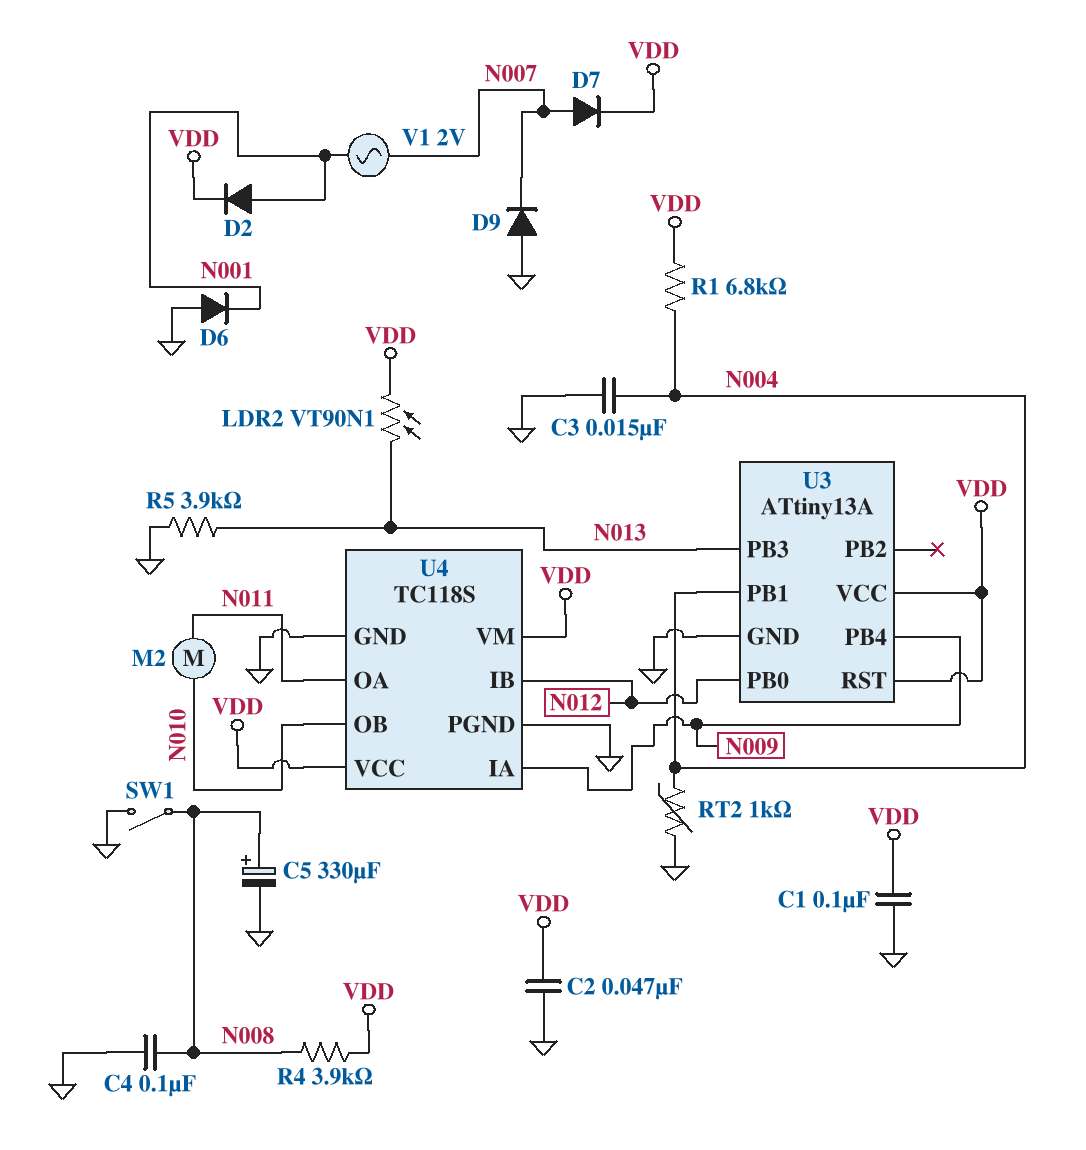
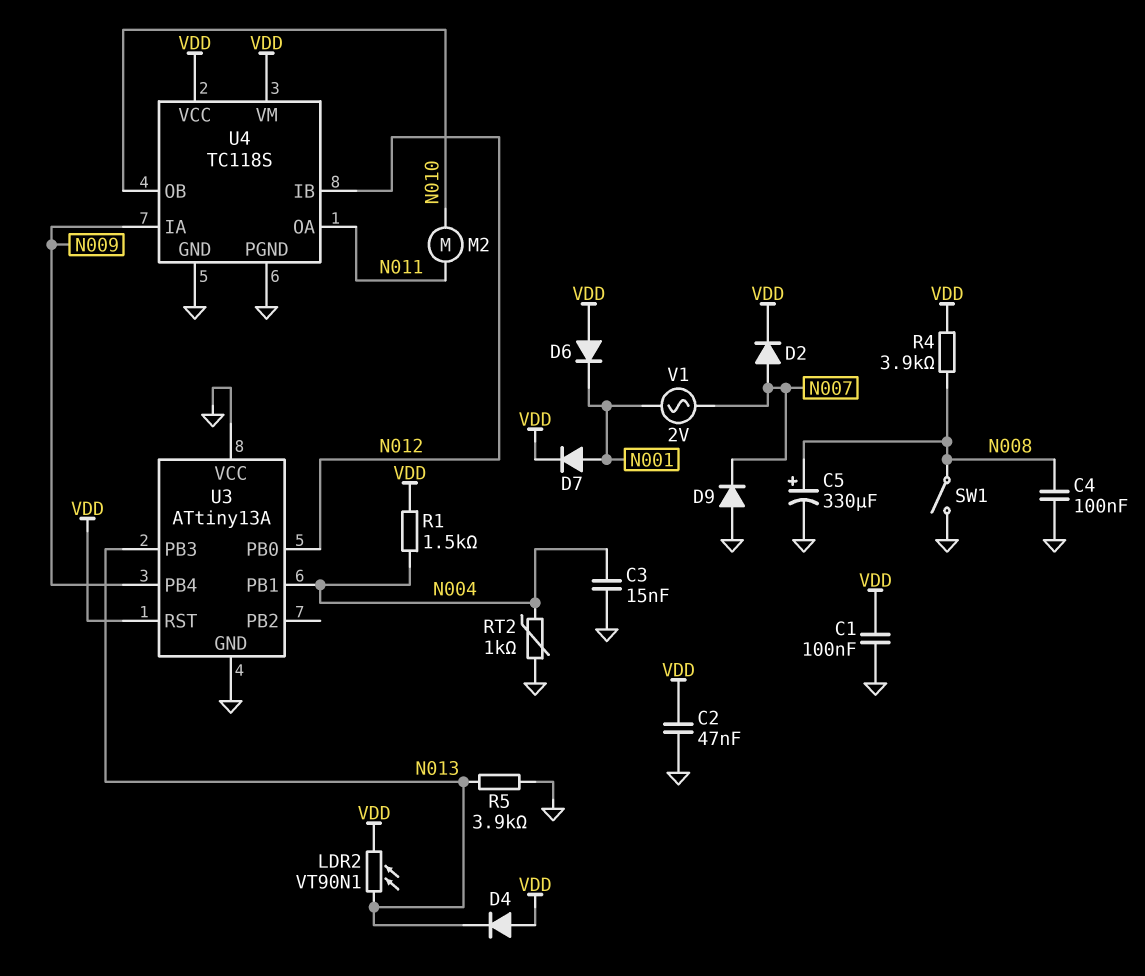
D2: diode (A N001, K VDD) -> diode (A N007, K VDD)
D4: none -> diode (A VDD, K N013)
D6: diode (A GND, K N001) -> diode (A VDD, K N001)
D7: diode (A N007, K VDD) -> diode (A N001, K VDD)
R1: 6.8k (N004, VDD) -> 1.5k (N004, VDD)
U3 pin VCC: VDD -> GND

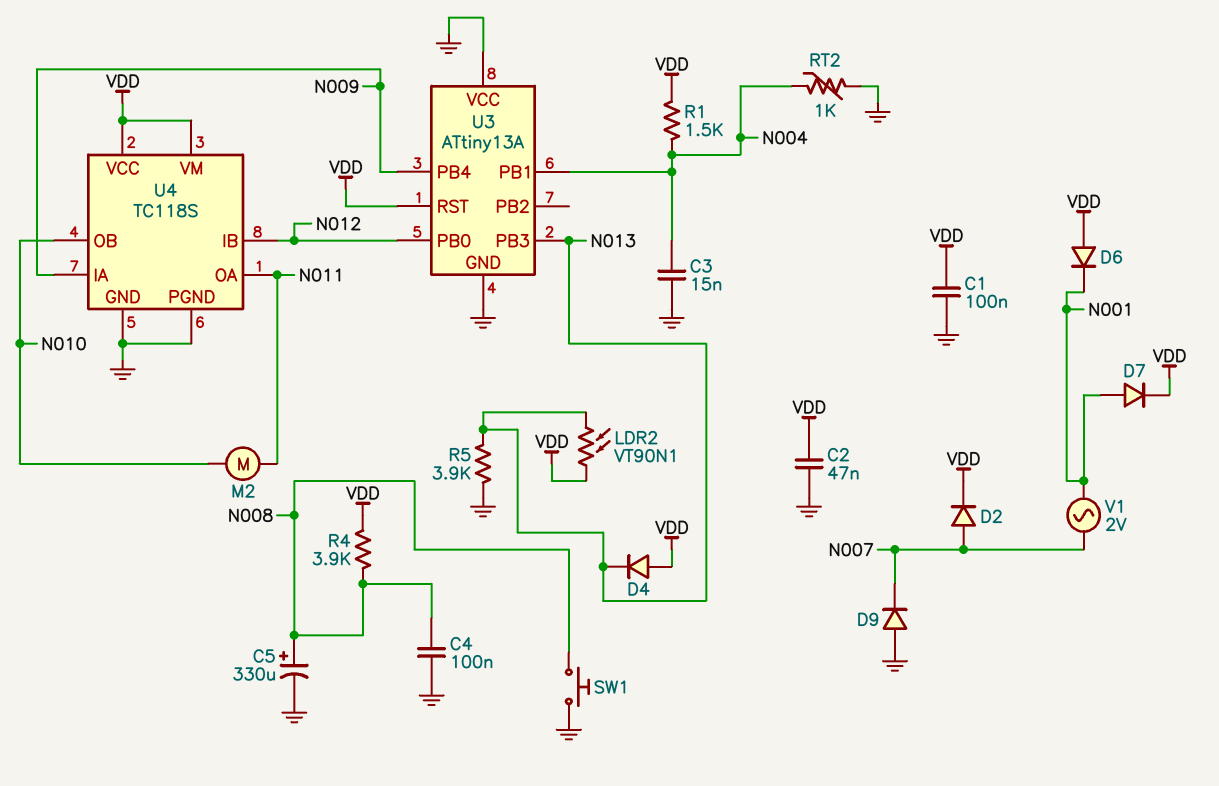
SW1: switch (GND, N008) -> button (GND, N008)

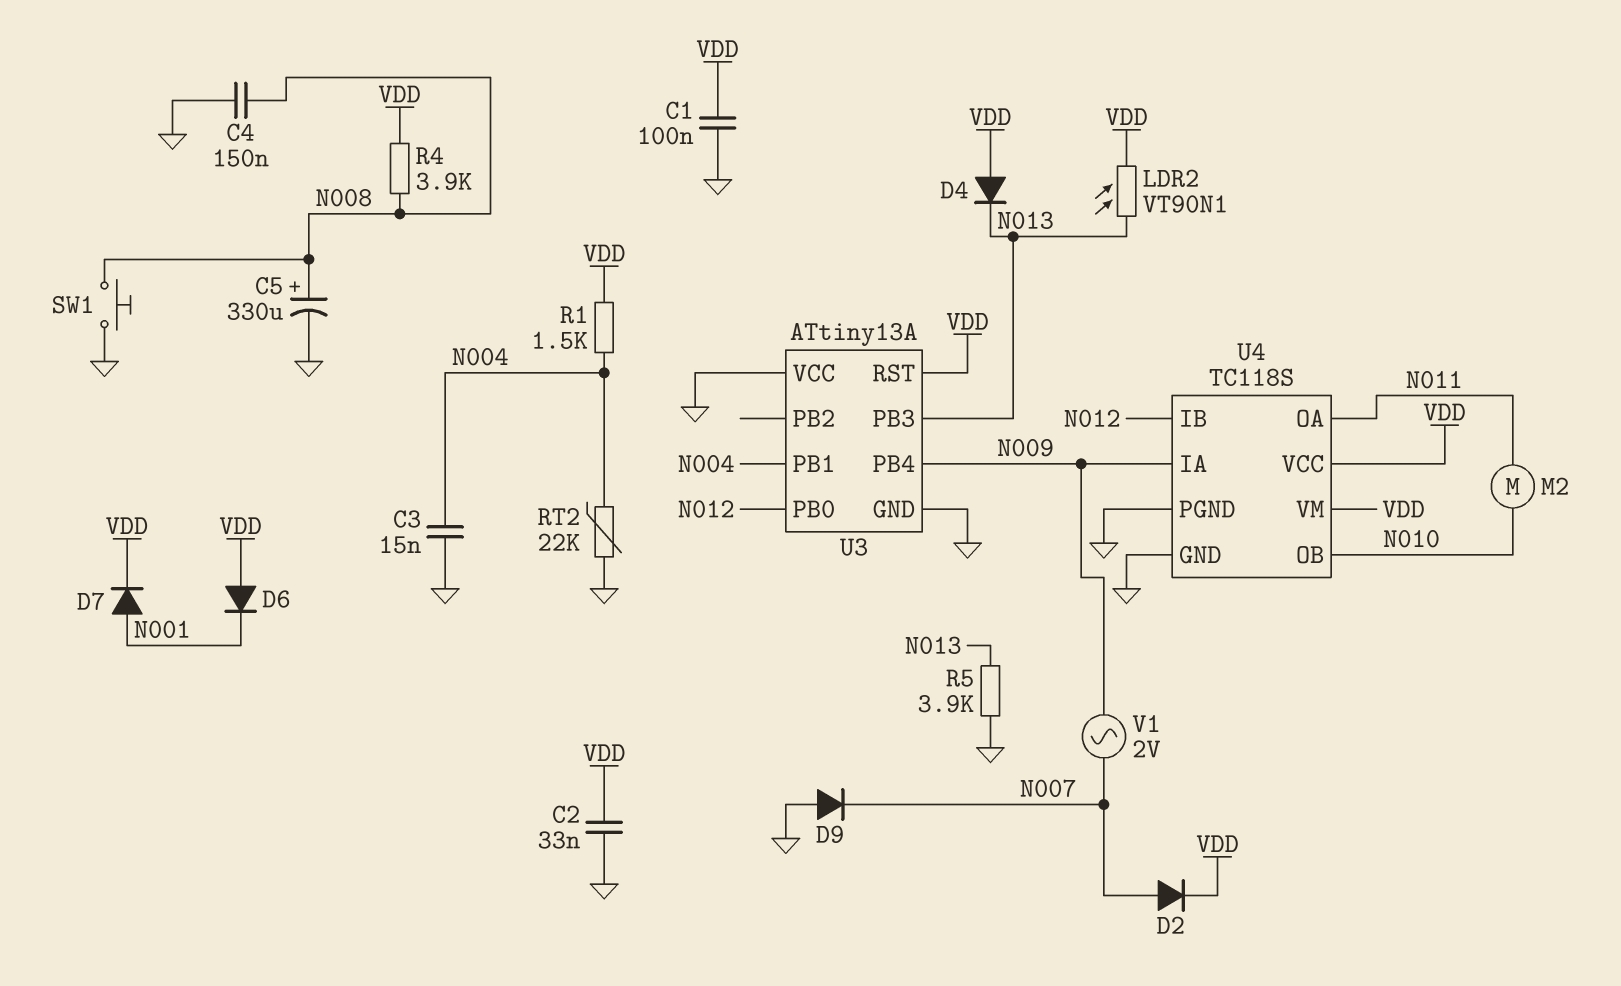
C2: 47nF (GND, VDD) -> 33nF (GND, VDD)
C4: 100nF (GND, N008) -> 150nF (GND, N008)
RT2: 1k (GND, N004) -> 22k (GND, N004)
V1: AC 2V (N001, N007) -> AC 2V (N007, N009)

